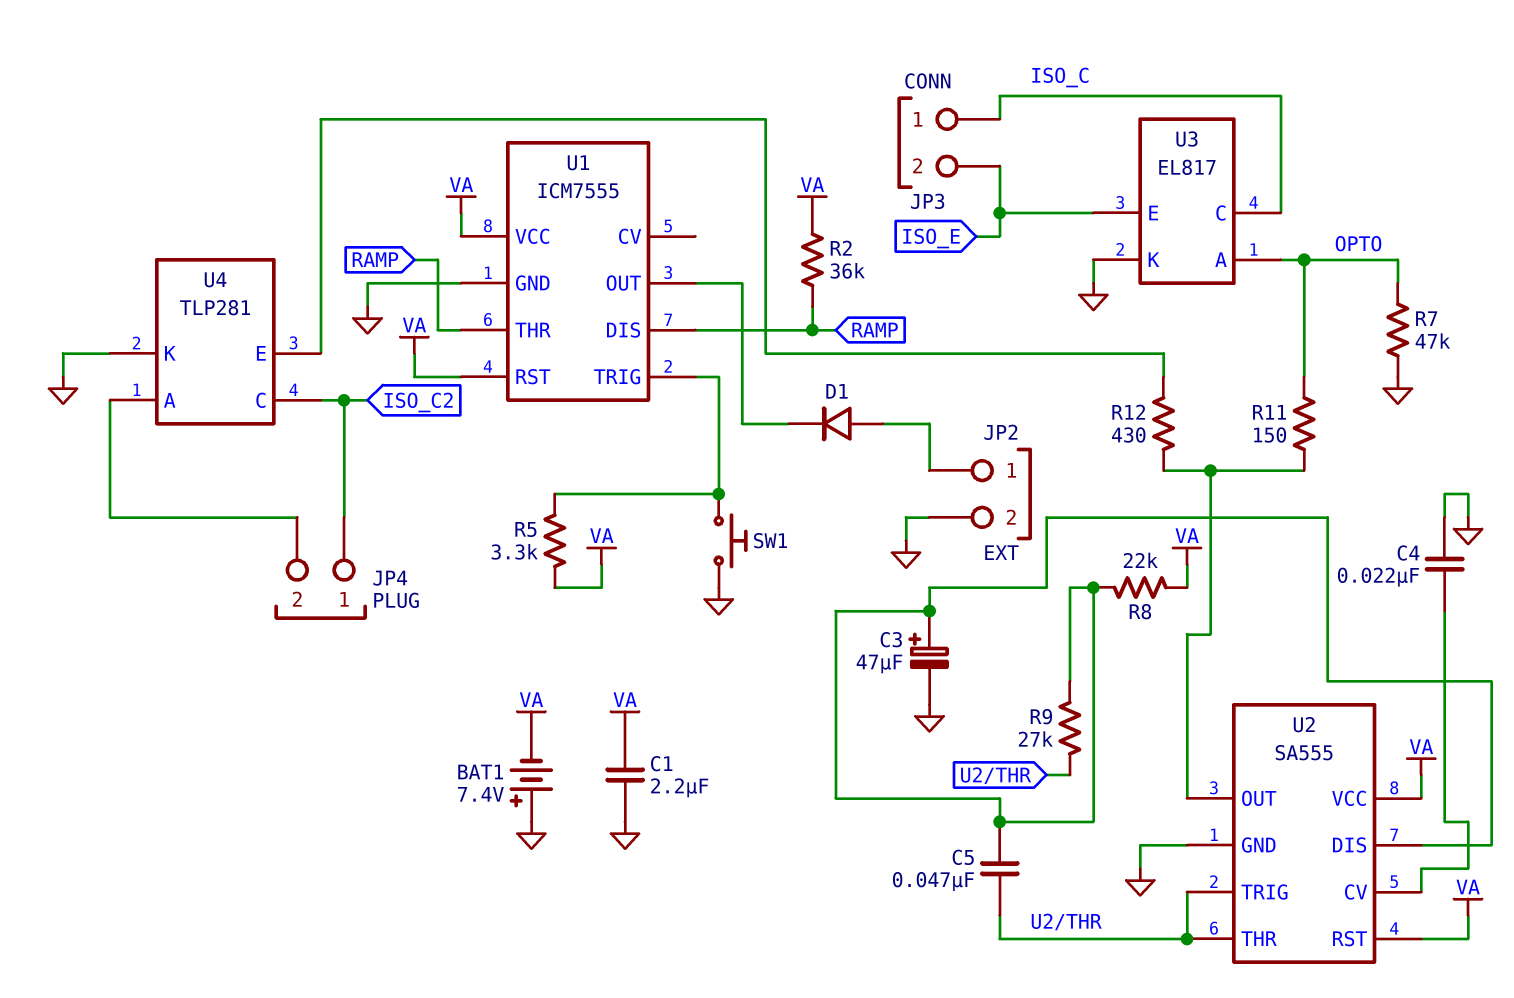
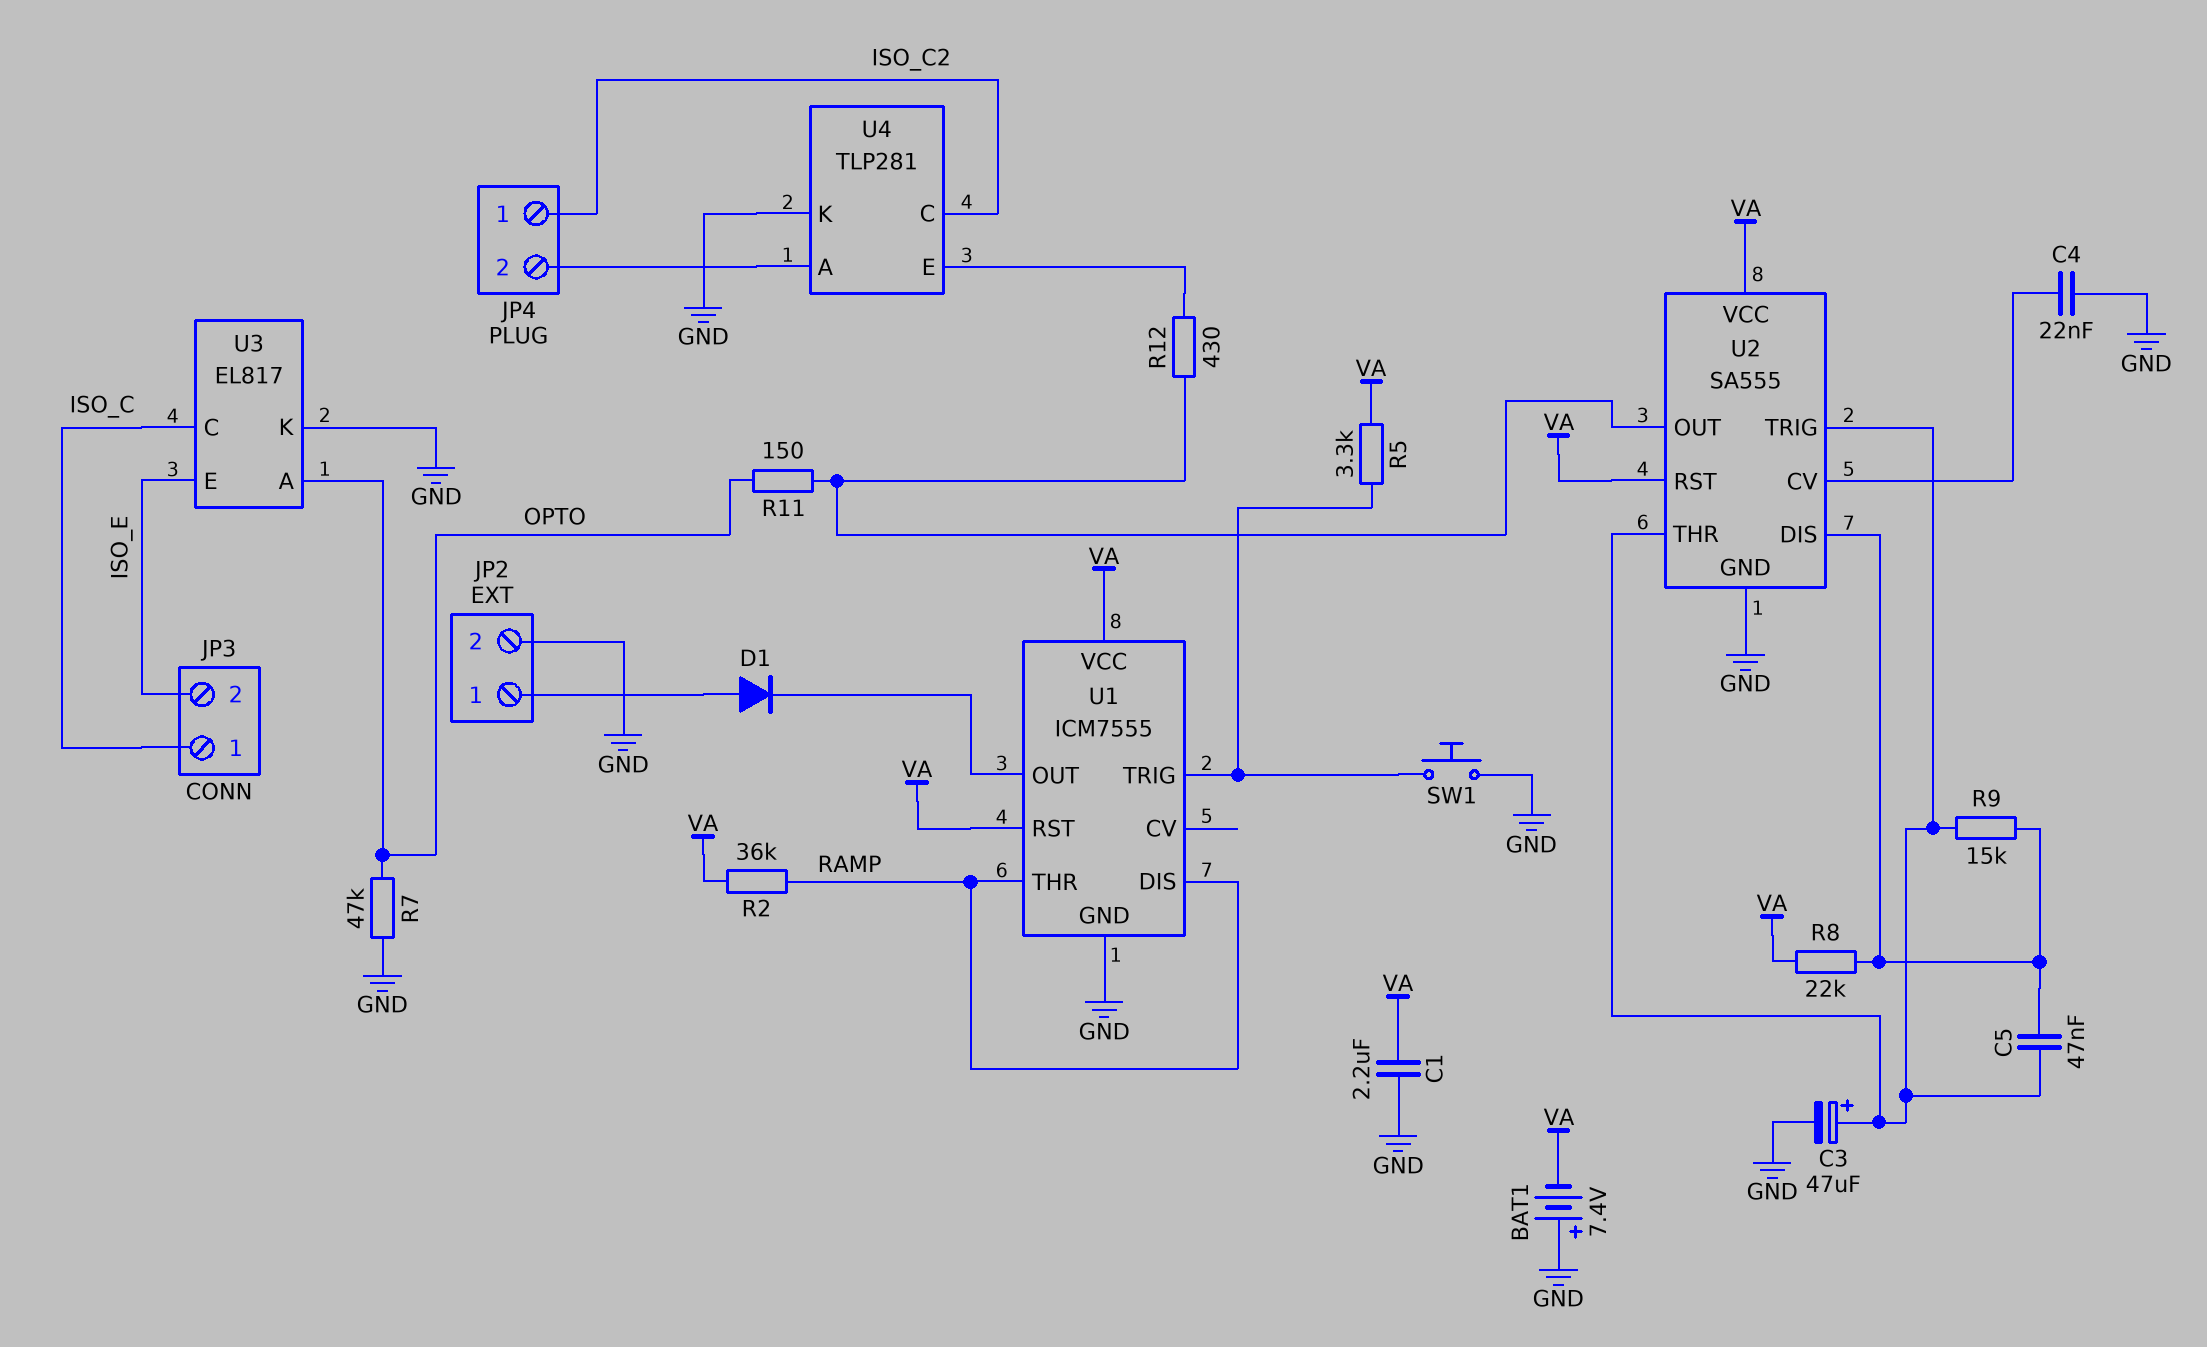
C3: 47uF (plus U2/DIS, minus GND) -> 47uF (plus U2/THR, minus GND)
R9: 27k (U2/DIS, U2/THR) -> 15k (U2/DIS, U2/THR)

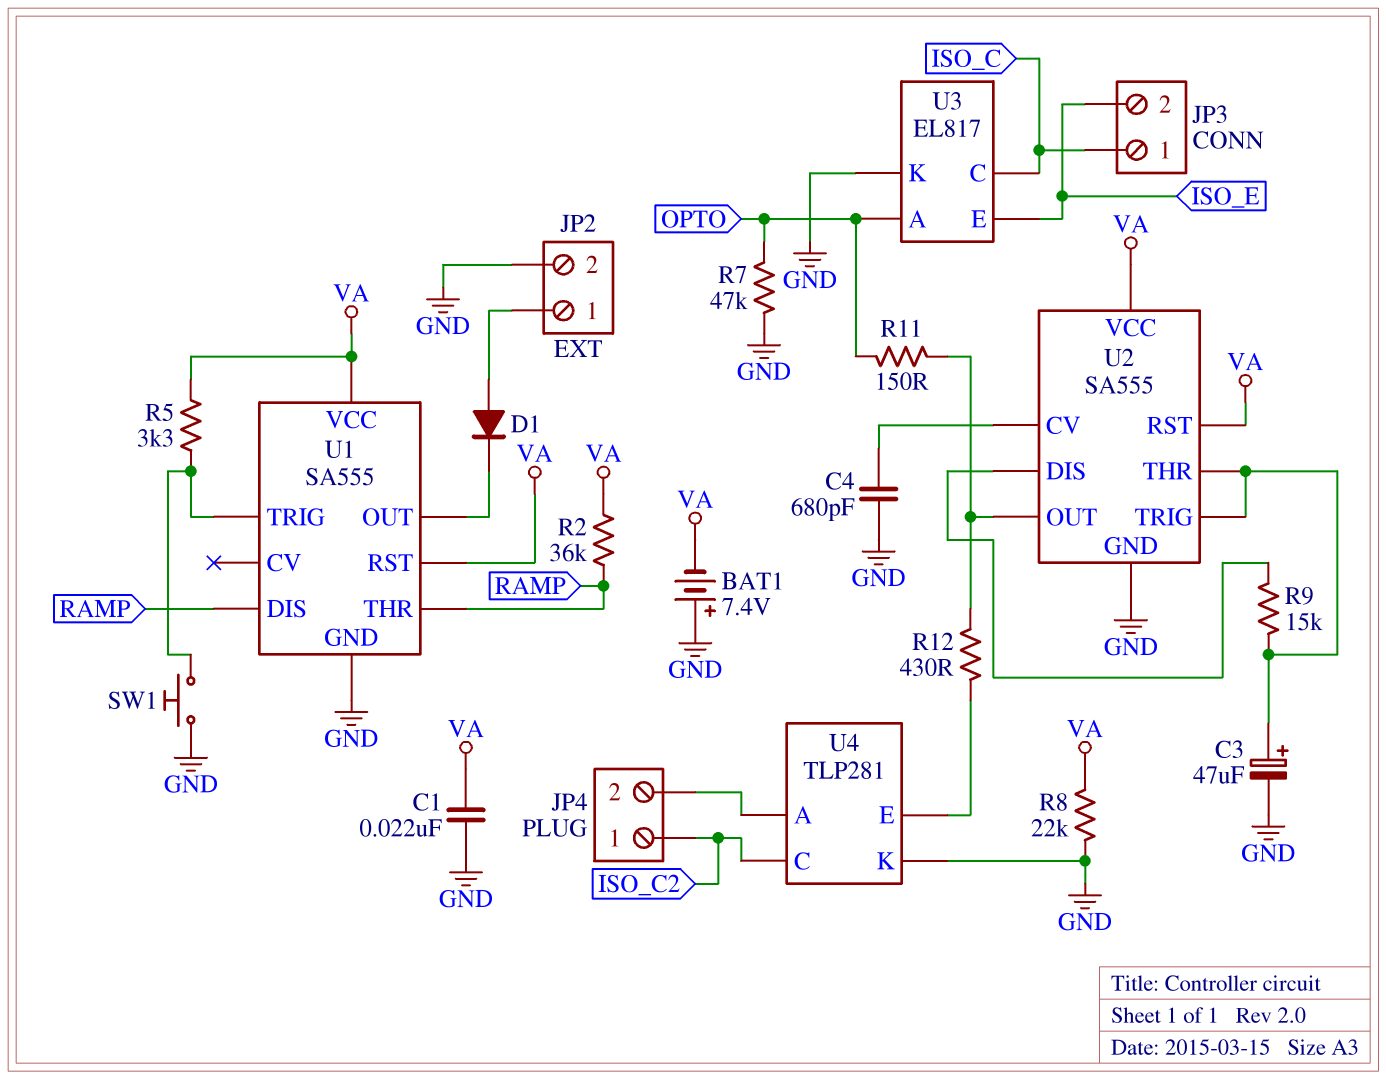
C1: 2.2uF (GND, VA) -> 22nF (GND, VA)
C4: 22nF (GND, U2/CV) -> 680pF (GND, U2/CV)
C5: 47nF (U2/DIS, U2/THR) -> none
R8: 22k (U2/DIS, VA) -> 22k (GND, VA)
U1: ICM7555 -> SA555

